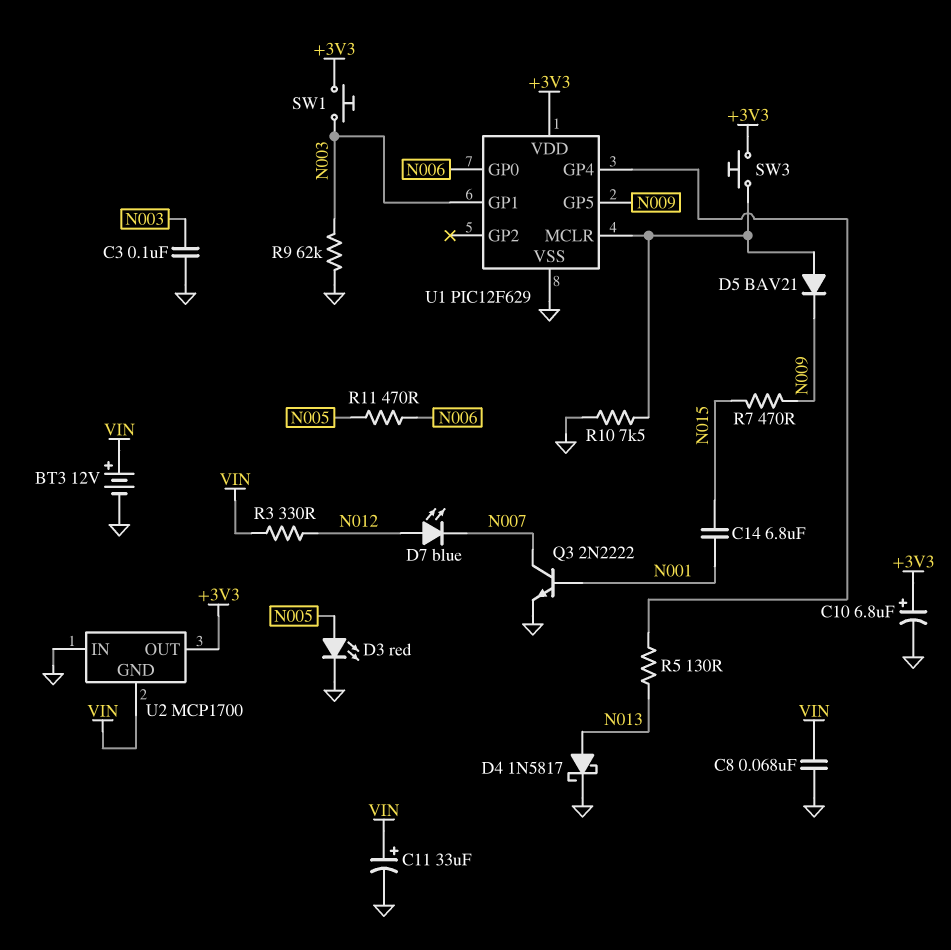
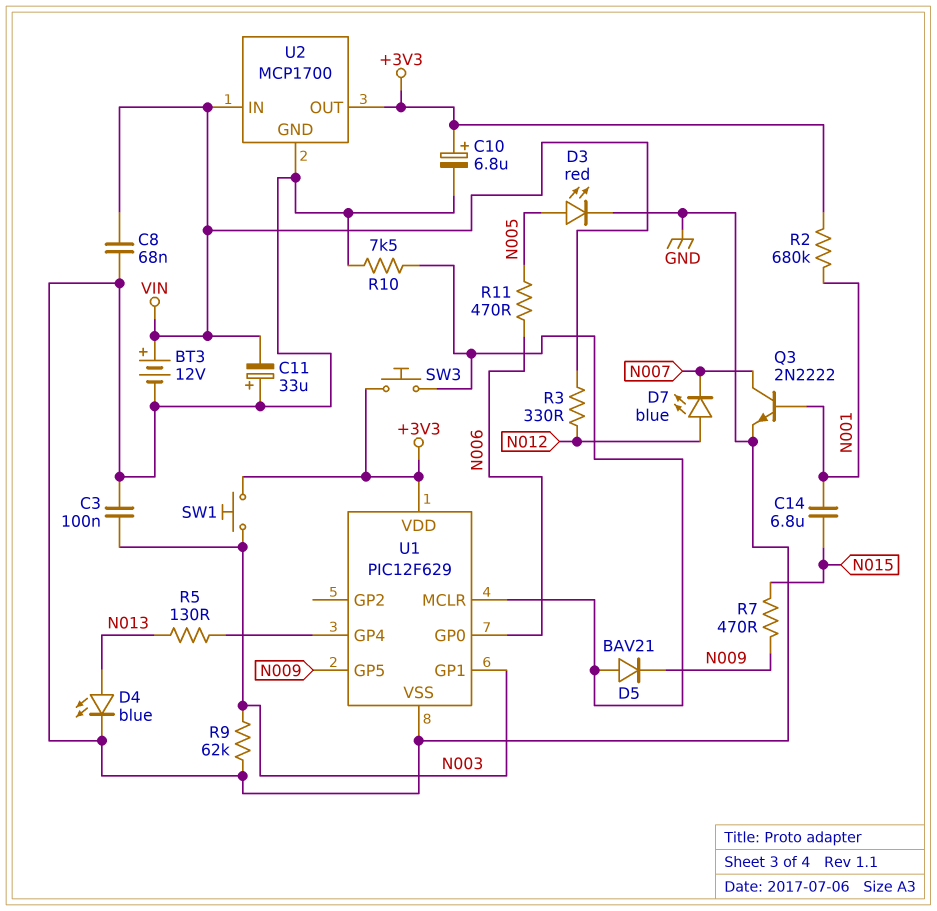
C11: 33uF (plus VIN, minus GND) -> 33uF (plus GND, minus VIN)
D4: schottky 1N5817 (A N013, K GND) -> LED blue (A N013, K GND)
R2: none -> 680k (+3V3, N001)
U2 pin GND: VIN -> GND
U2 pin IN: GND -> VIN

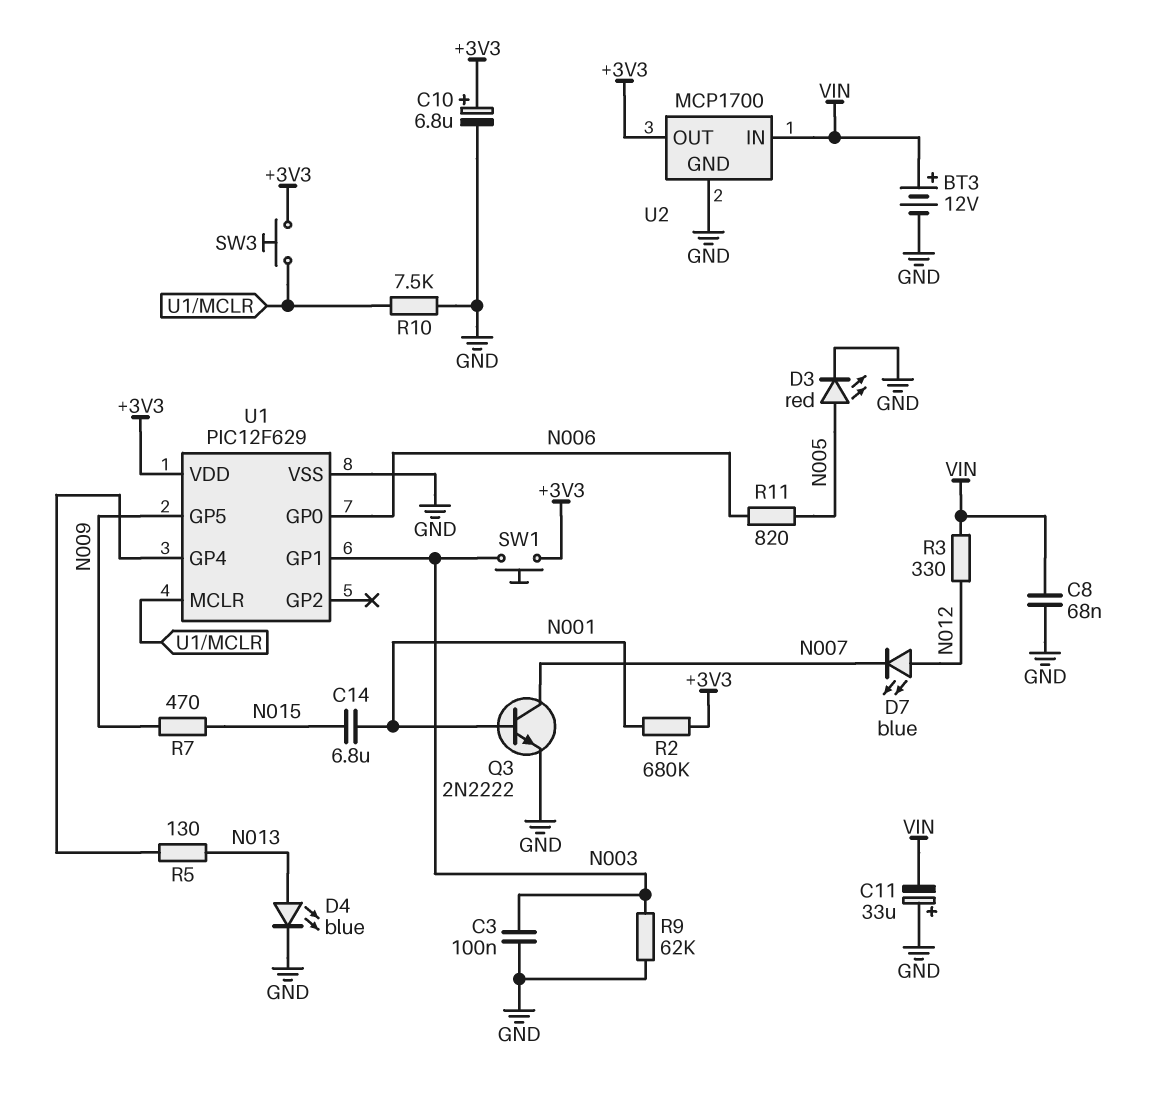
D5: diode BAV21 (A U1/MCLR, K N009) -> none
R11: 470 (N005, N006) -> 820 (N005, N006)

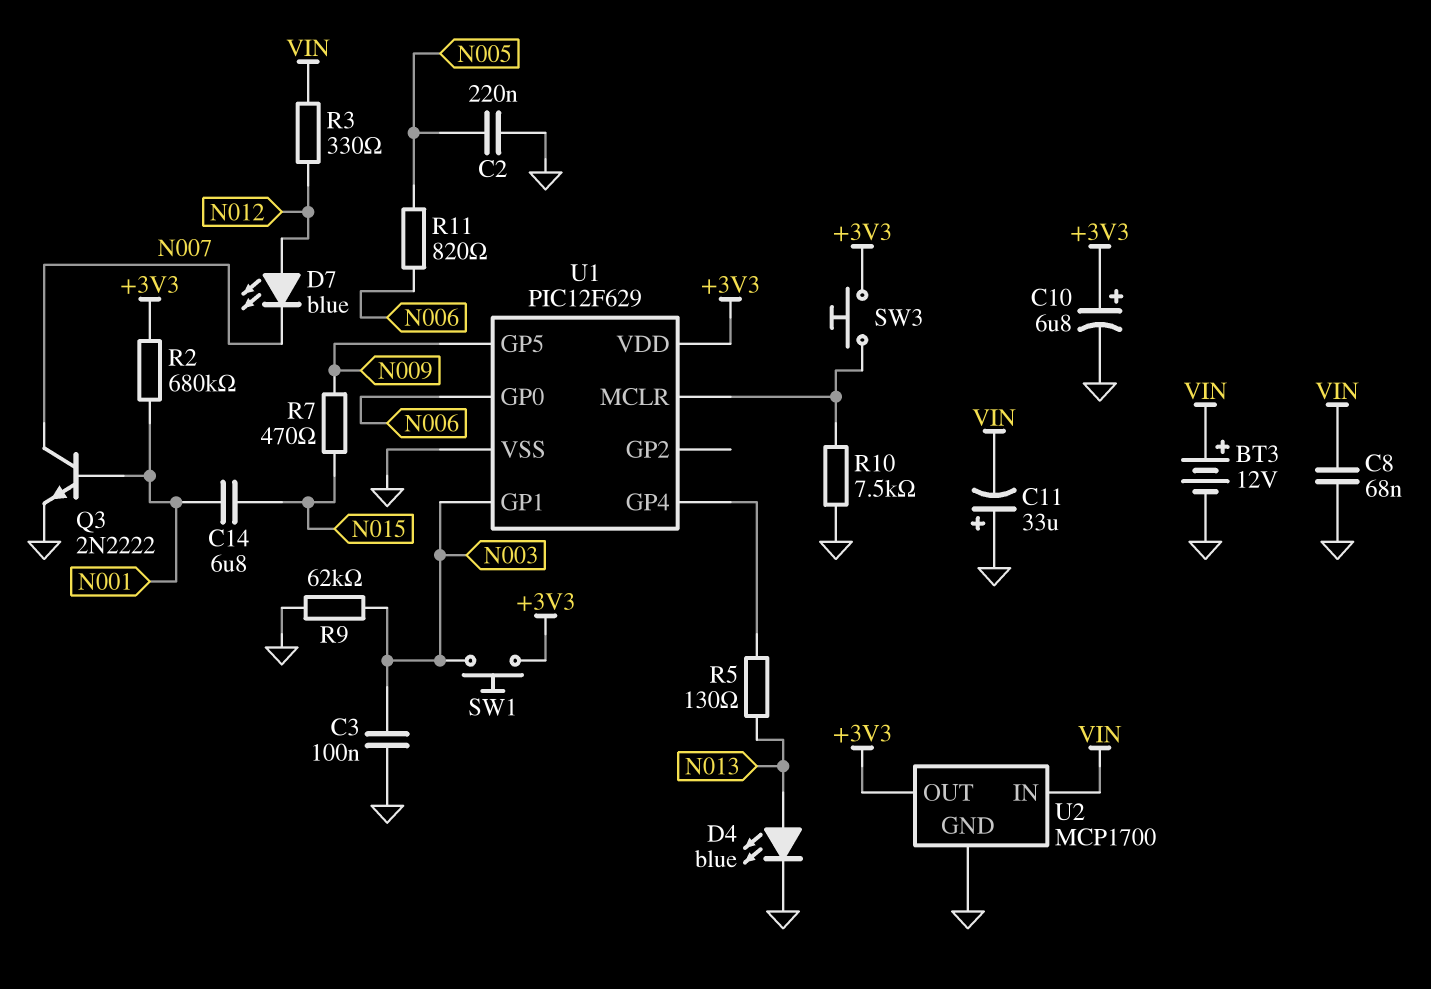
C2: none -> 220nF (GND, N005)
D3: LED red (A N005, K GND) -> none

